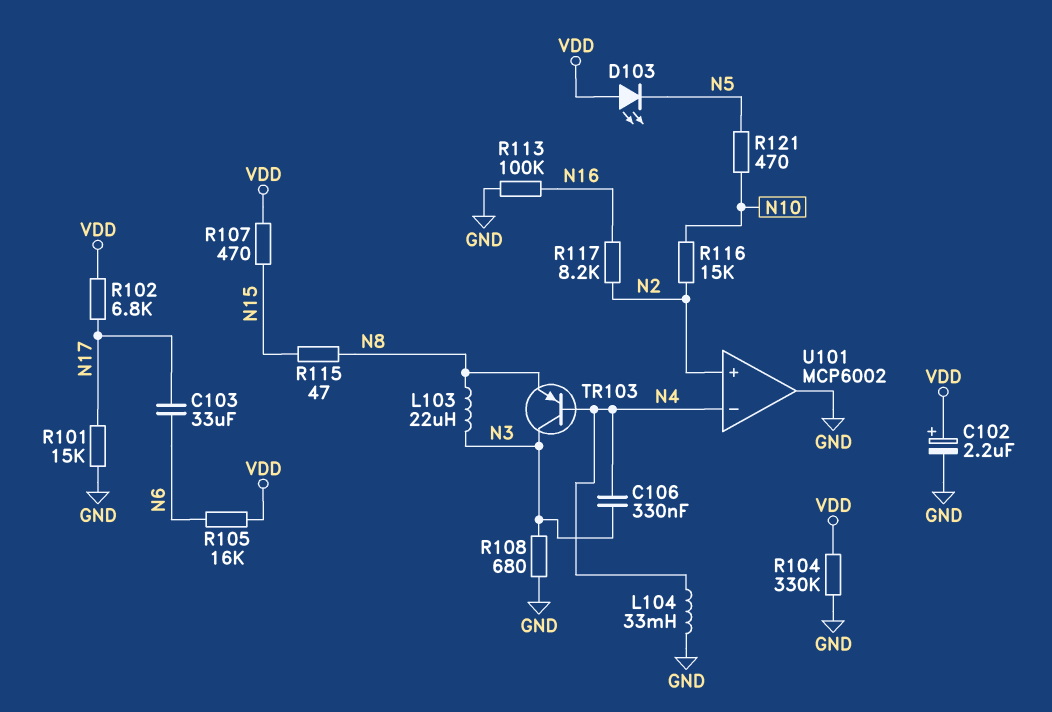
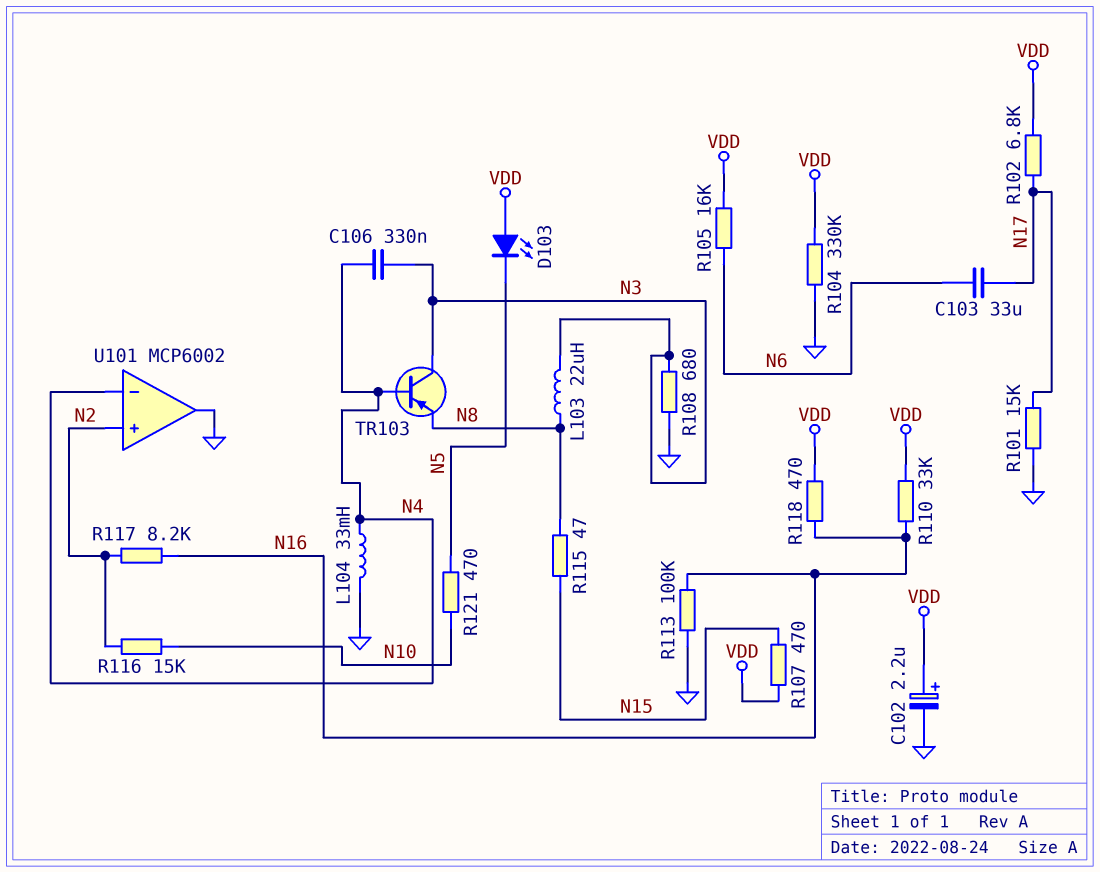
R110: none -> 33k (N16, VDD)
R118: none -> 470 (N16, VDD)

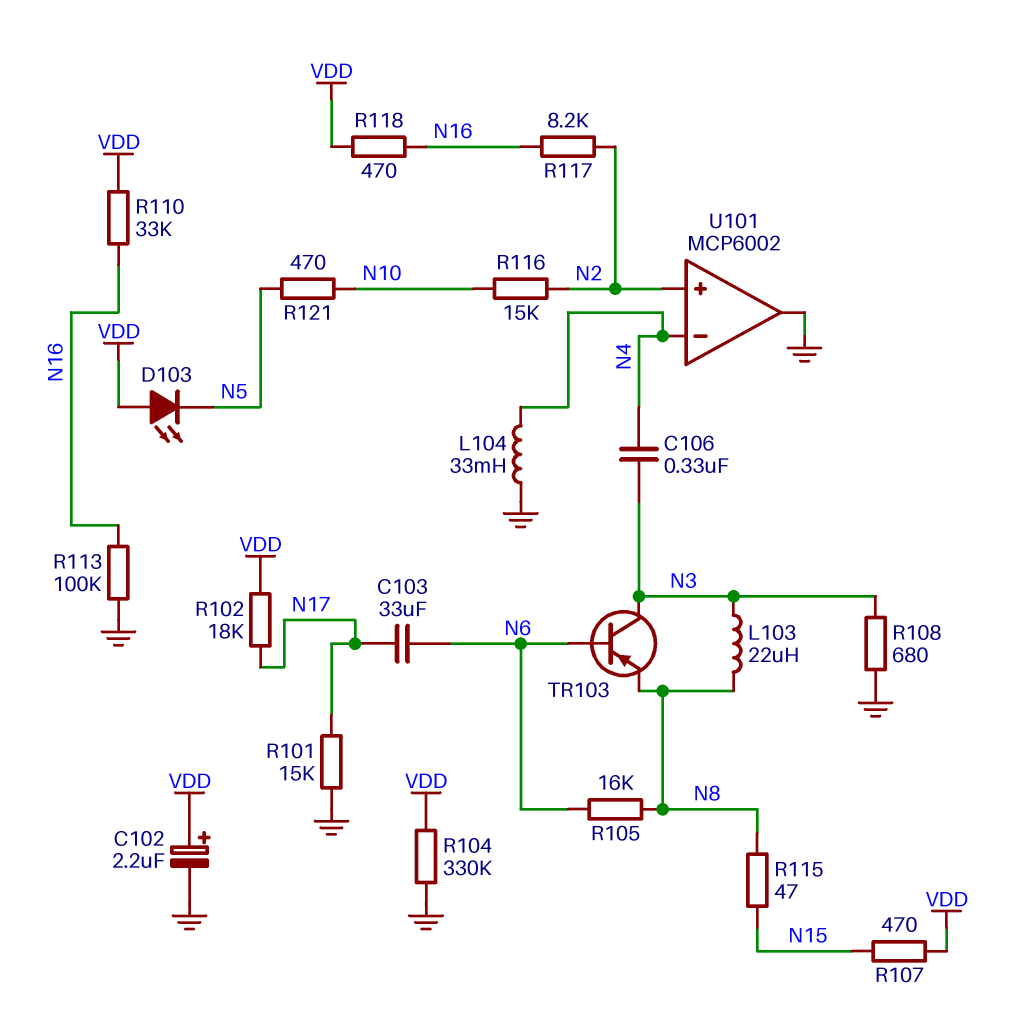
R102: 6.8k (N17, VDD) -> 18k (N17, VDD)
R105: 16k (N6, VDD) -> 16k (N6, N8)
TR103: PNP (B N4, C N3, E N8) -> PNP (B N6, C N3, E N8)

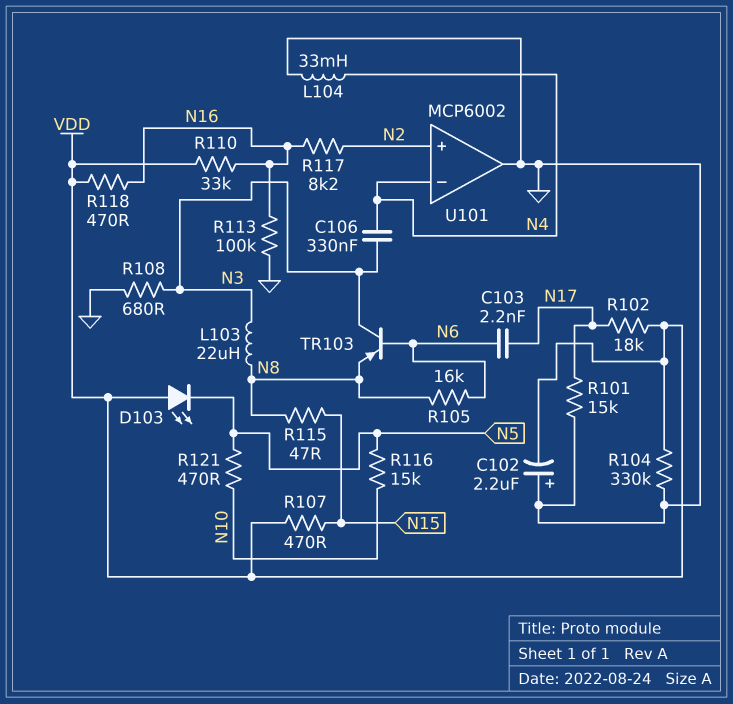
C102: 2.2uF (plus VDD, minus GND) -> 2.2uF (plus GND, minus VDD)
C103: 33uF (N6, N17) -> 2.2nF (N6, N17)
R116: 15k (N2, N10) -> 15k (N5, N10)

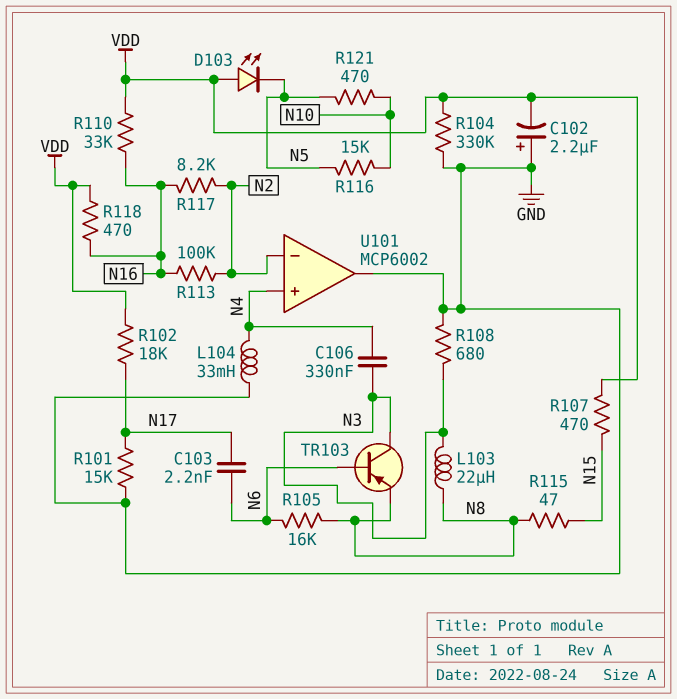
R113: 100k (GND, N16) -> 100k (N2, N16)
U101 pin in+: N2 -> N4
U101 pin in-: N4 -> N2

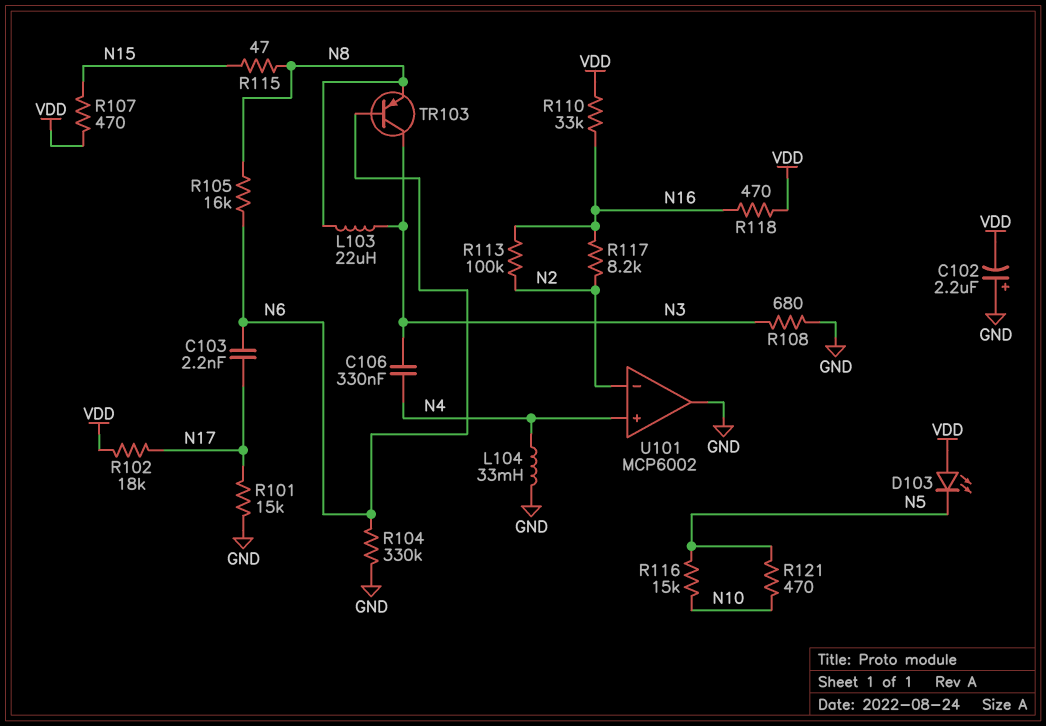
R104: 330k (GND, VDD) -> 330k (GND, N6)

